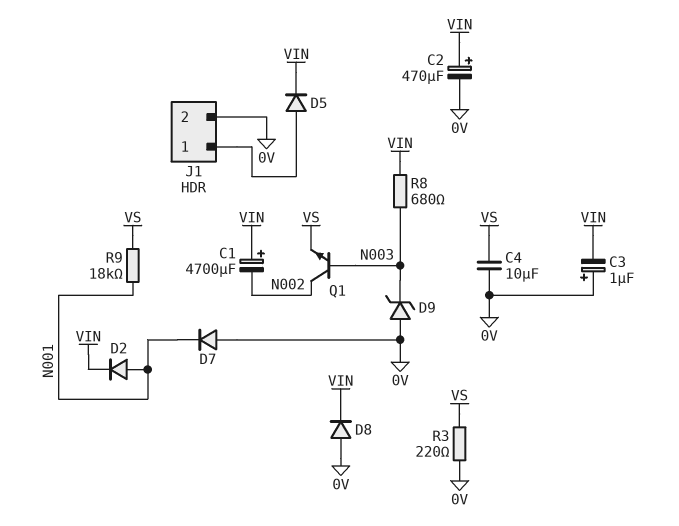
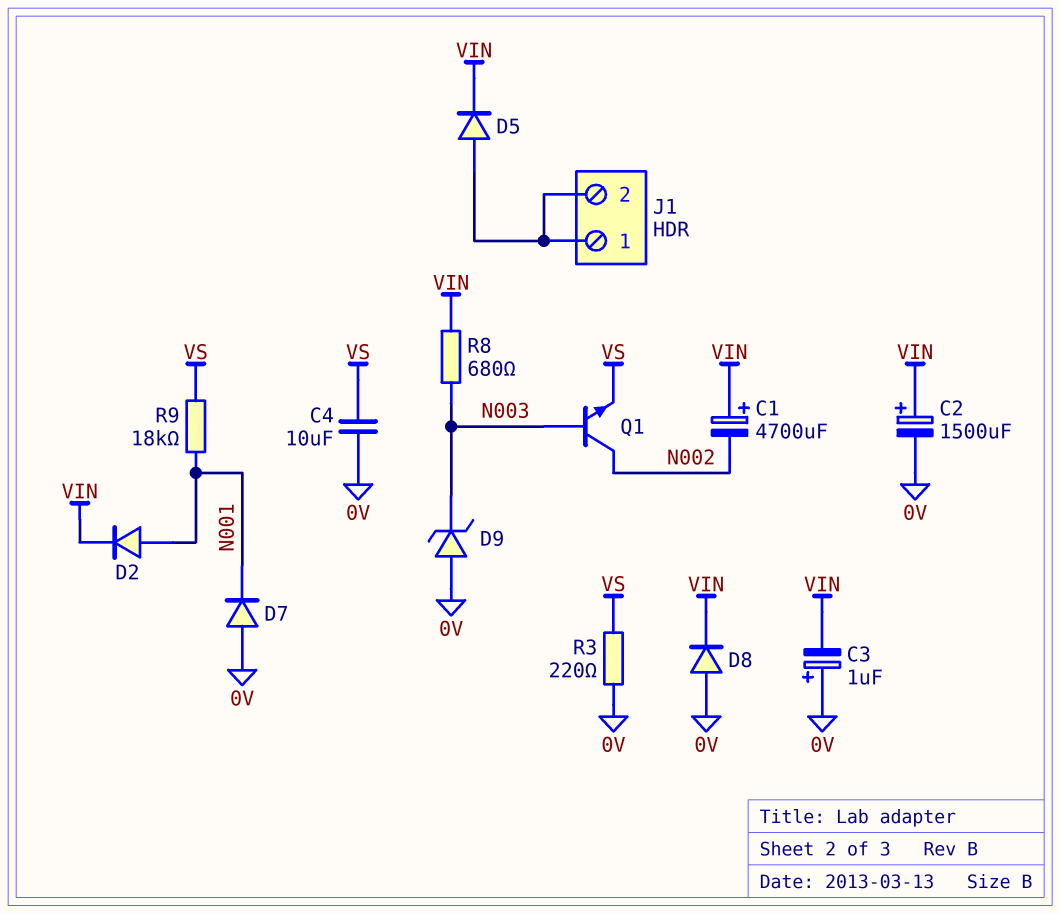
C2: 470uF (plus VIN, minus 0V) -> 1500uF (plus VIN, minus 0V)
J1 pin 2: 0V -> J1/1

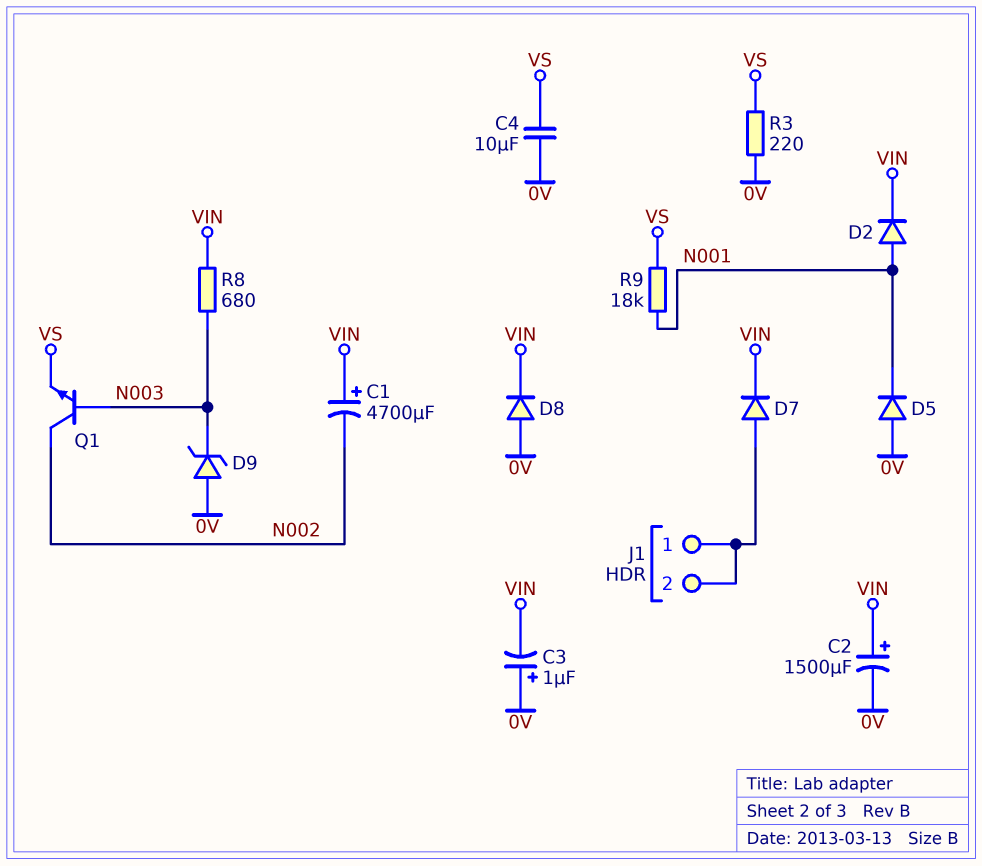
D5: diode (A J1/1, K VIN) -> diode (A 0V, K N001)
D7: diode (A 0V, K N001) -> diode (A J1/1, K VIN)

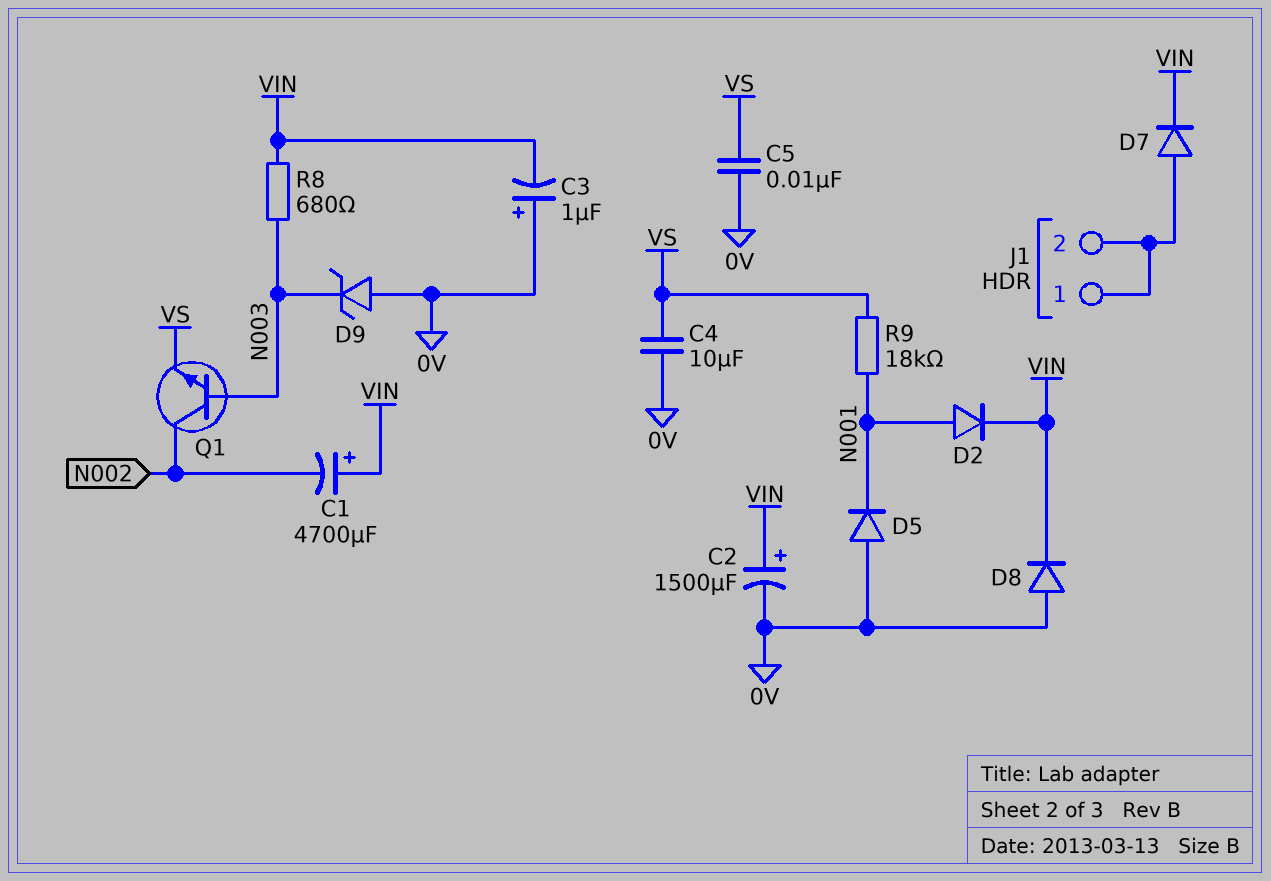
C5: none -> 10nF (0V, VS)
R3: 220 (0V, VS) -> none

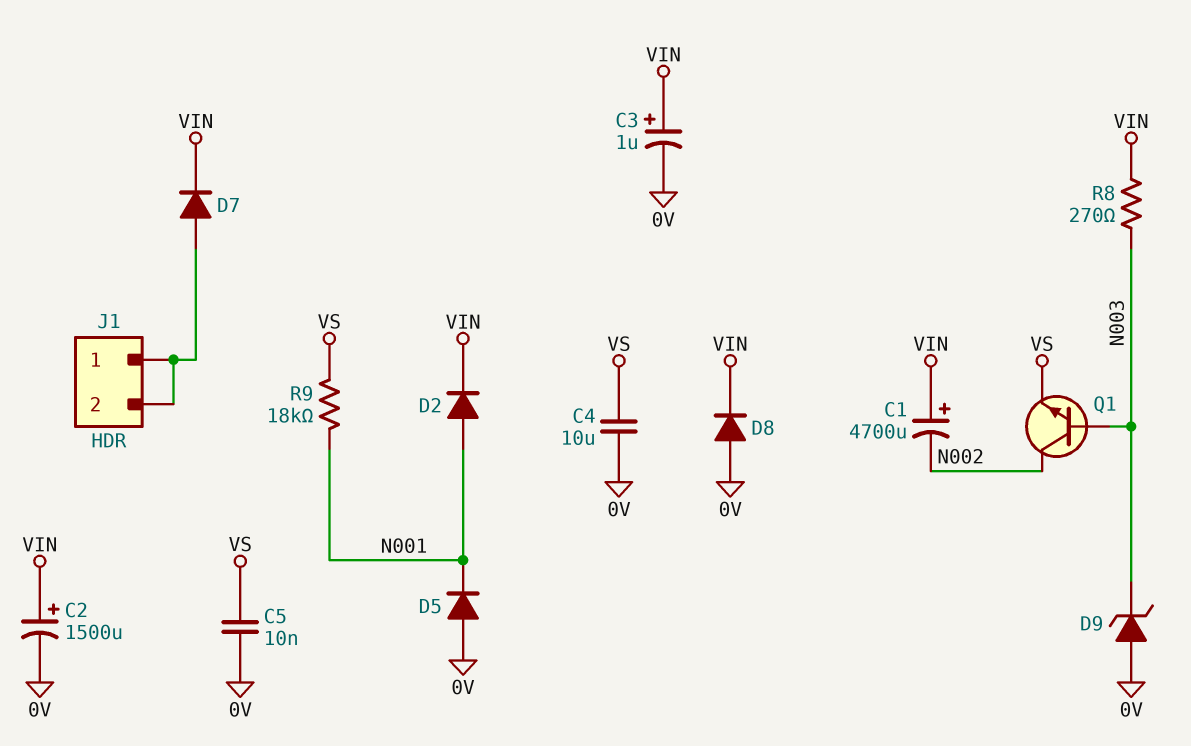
C3: 1uF (plus 0V, minus VIN) -> 1uF (plus VIN, minus 0V)
R8: 680 (N003, VIN) -> 270 (N003, VIN)

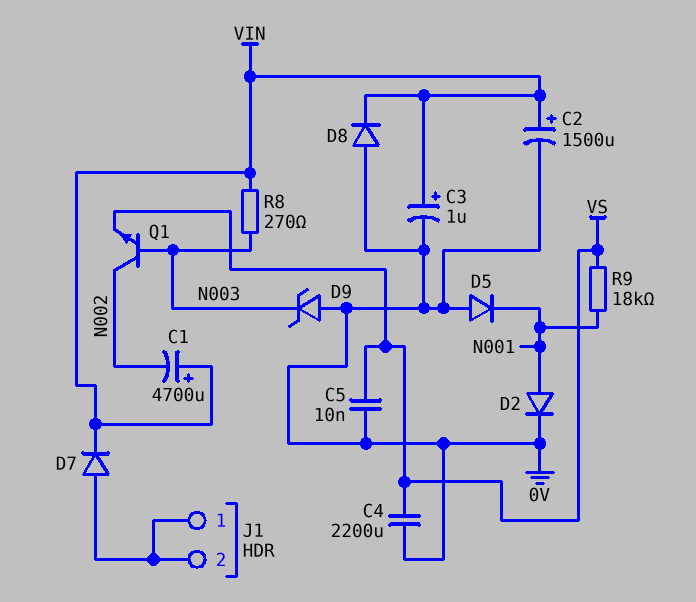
C4: 10uF (0V, VS) -> 2200uF (0V, VS)
D2: diode (A N001, K VIN) -> diode (A N001, K 0V)

